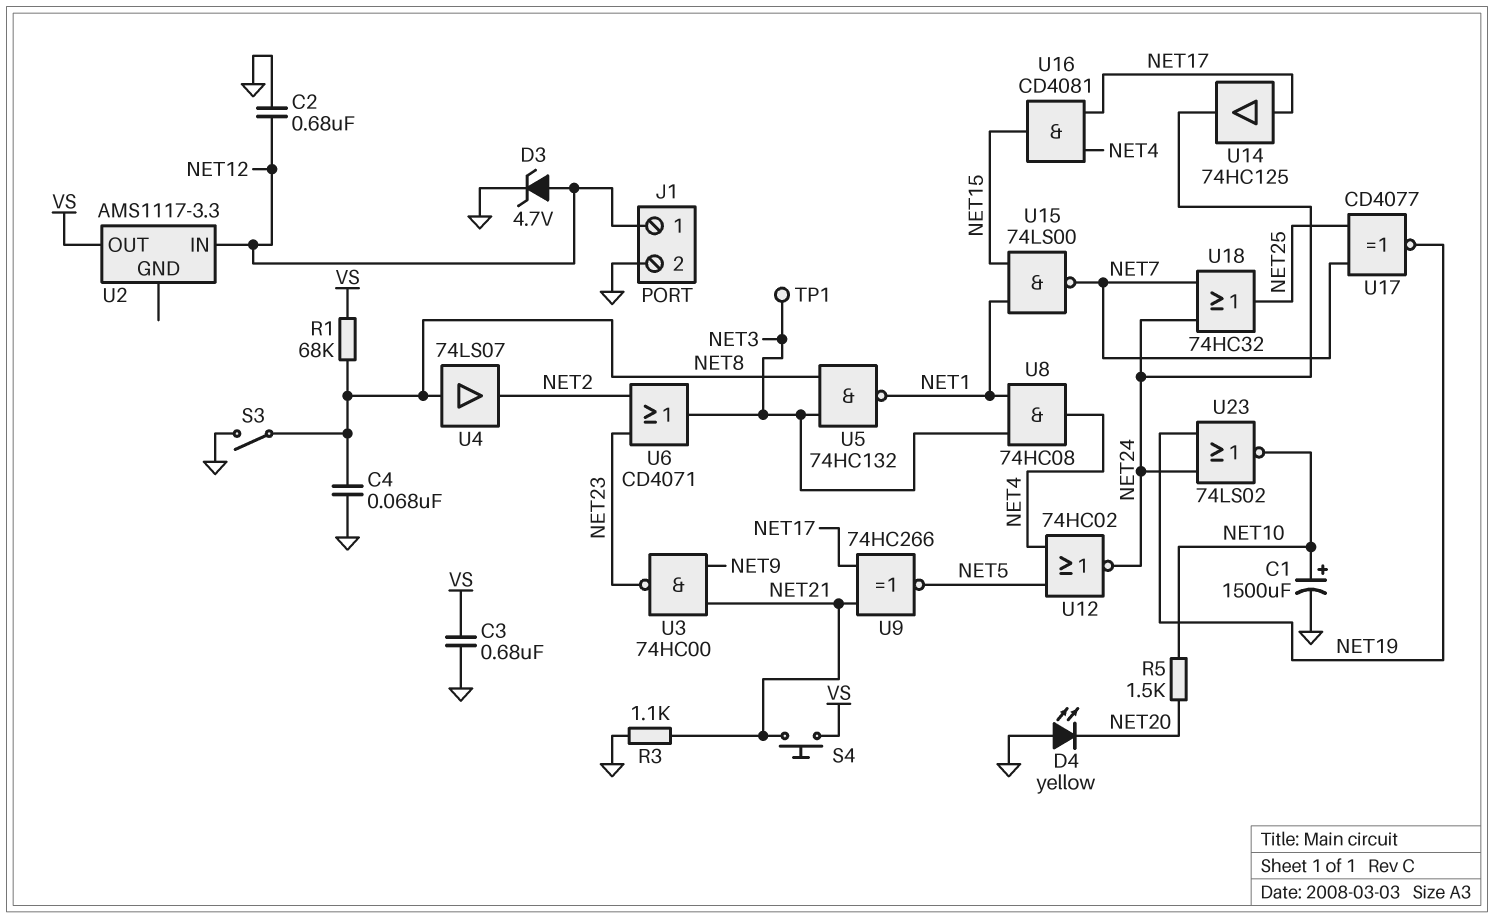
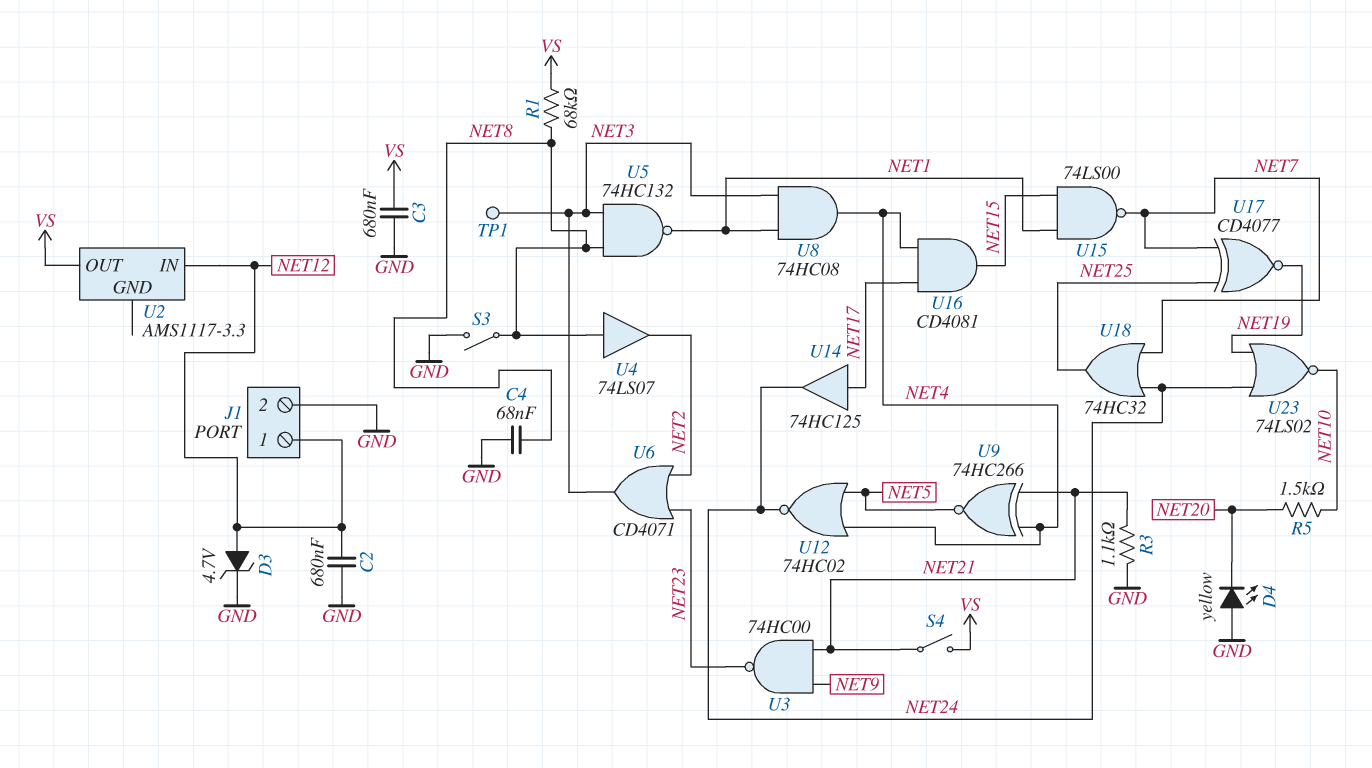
C1: 1500uF (plus NET10, minus GND) -> none
S4: button (NET21, VS) -> switch (NET21, VS)
U9: XNOR 74HC266 (in NET17, in NET21, out NET5) -> XNOR 74HC266 (in NET4, in NET21, out NET5)

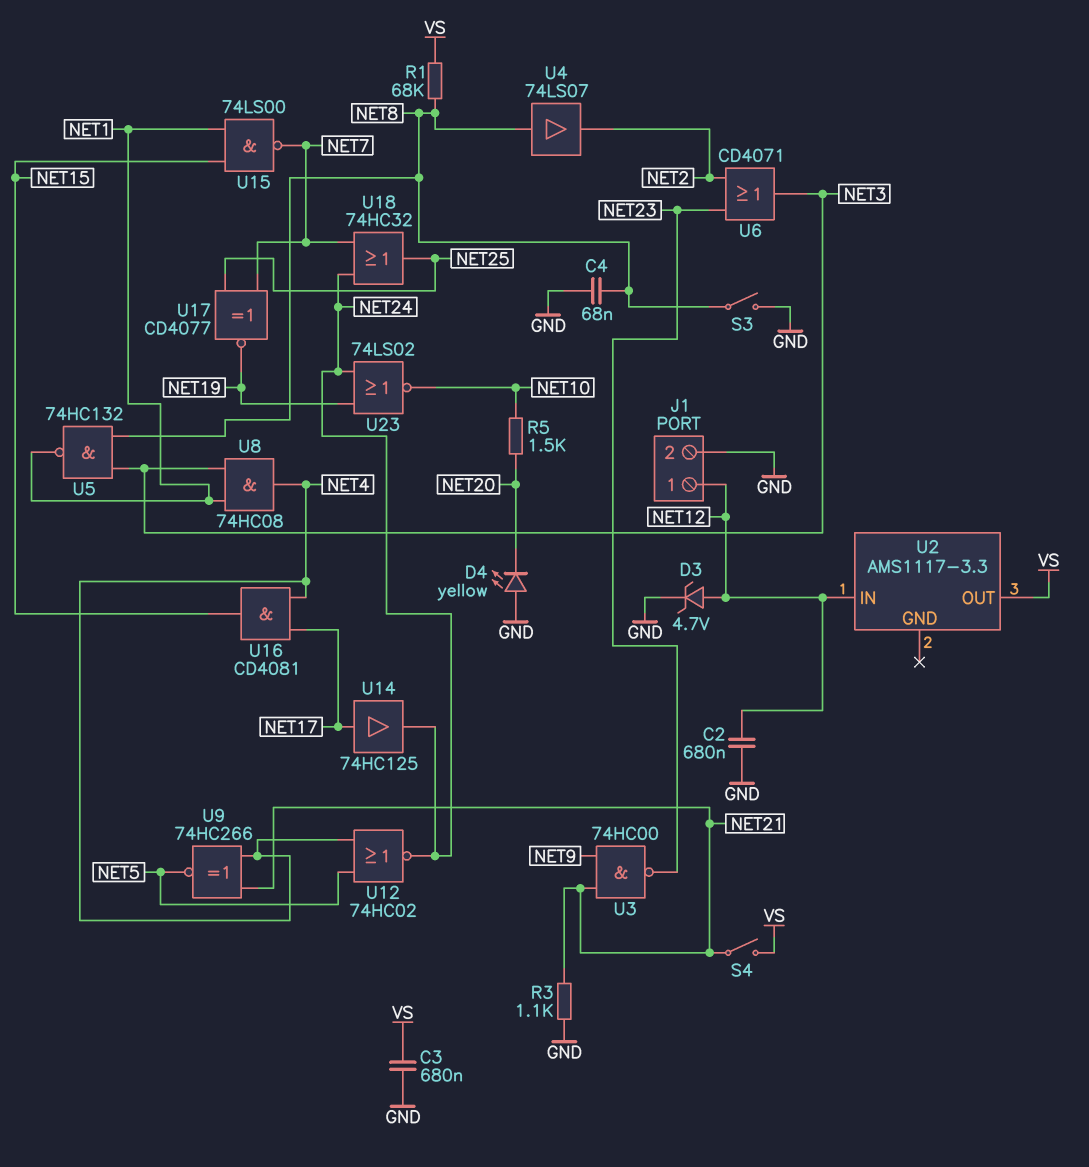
TP1: test point (NET3) -> none

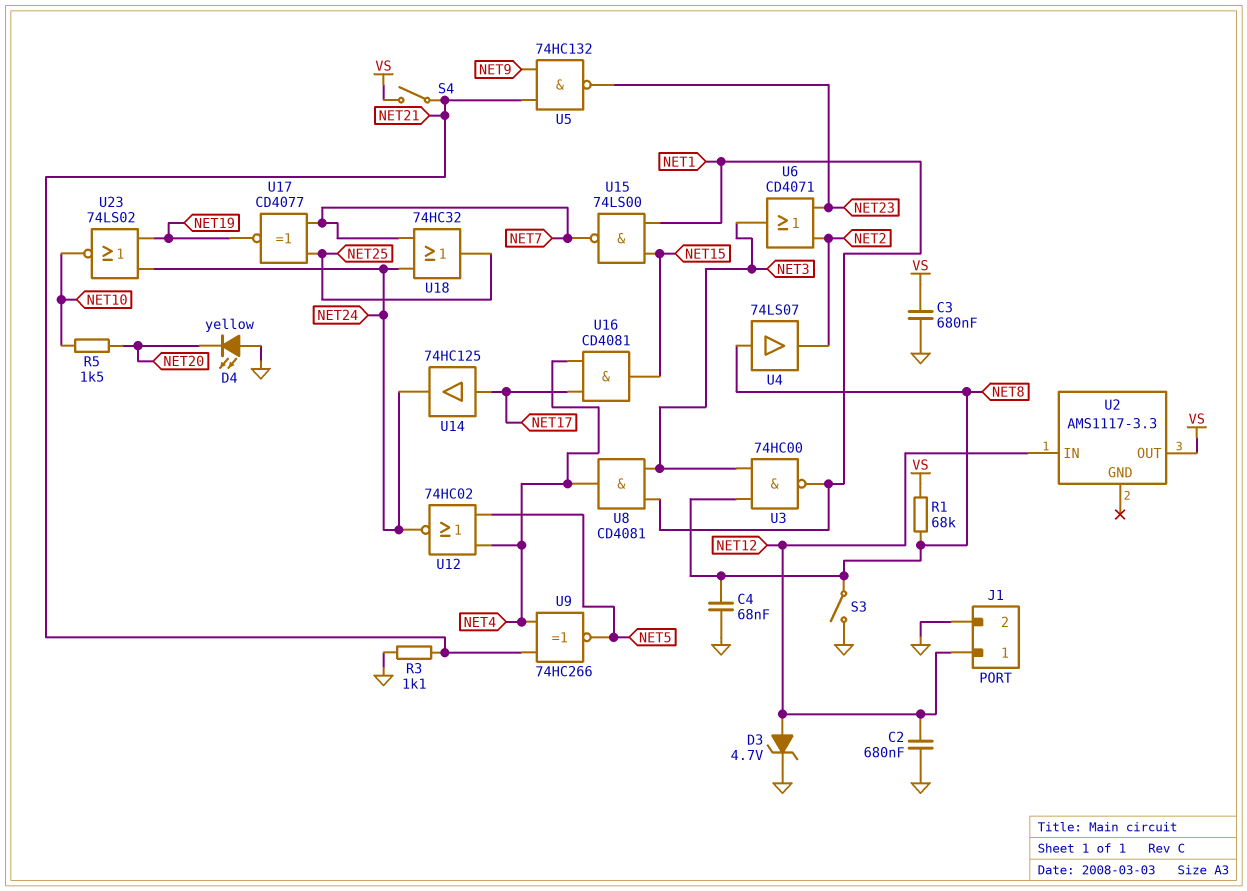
U3: NAND 74HC00 (in NET9, in NET21, out NET23) -> NAND 74HC00 (in NET3, in NET8, out NET1)
U5: NAND 74HC132 (in NET3, in NET8, out NET1) -> NAND 74HC132 (in NET9, in NET21, out NET23)
U8: AND 74HC08 (in NET1, in NET3, out NET4) -> AND CD4081 (in NET1, in NET3, out NET4)

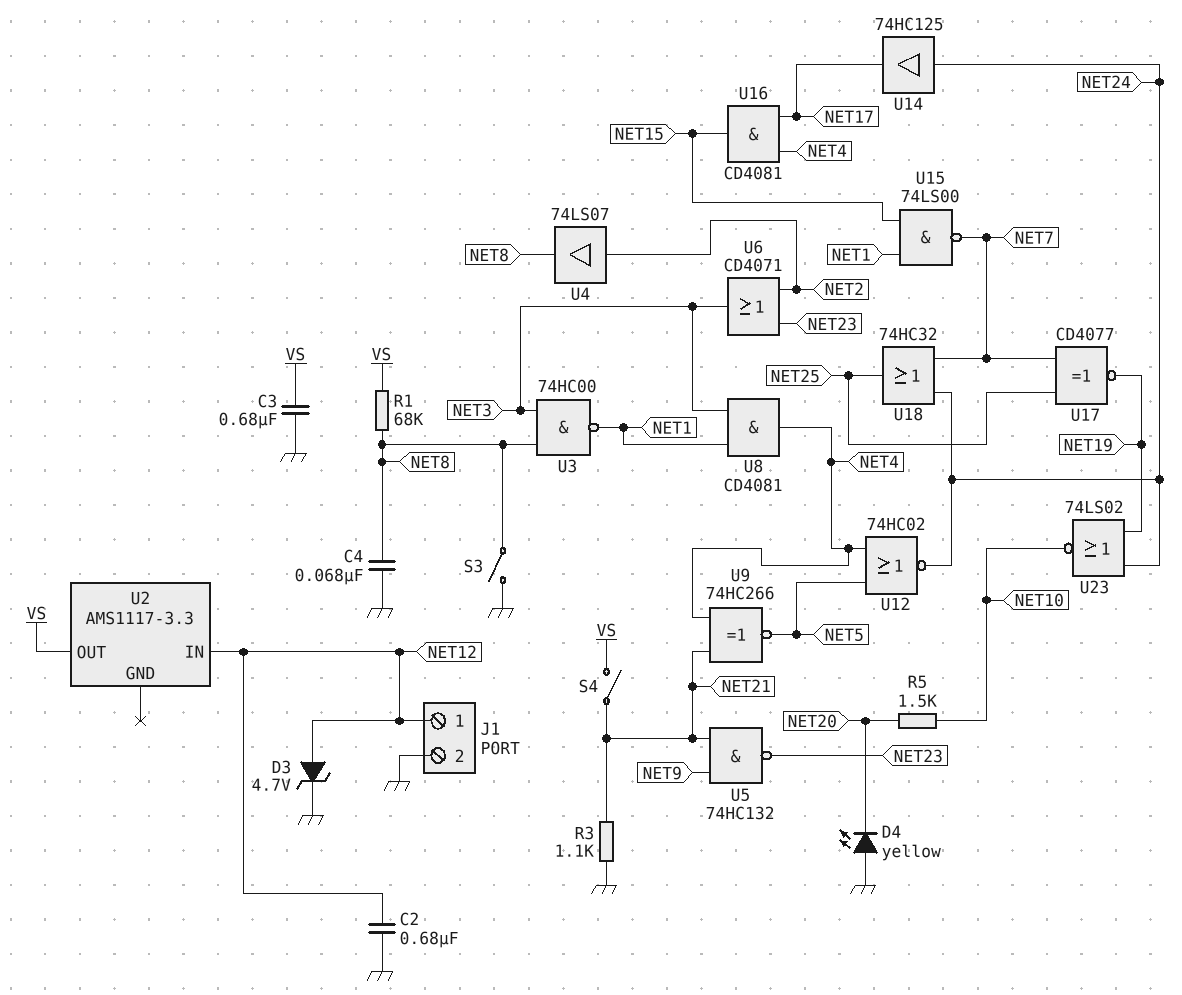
U4: buffer 74LS07 (in NET8, out NET2) -> buffer 74LS07 (in NET2, out NET8)
U14: buffer 74HC125 (in NET17, out NET24) -> buffer 74HC125 (in NET24, out NET17)

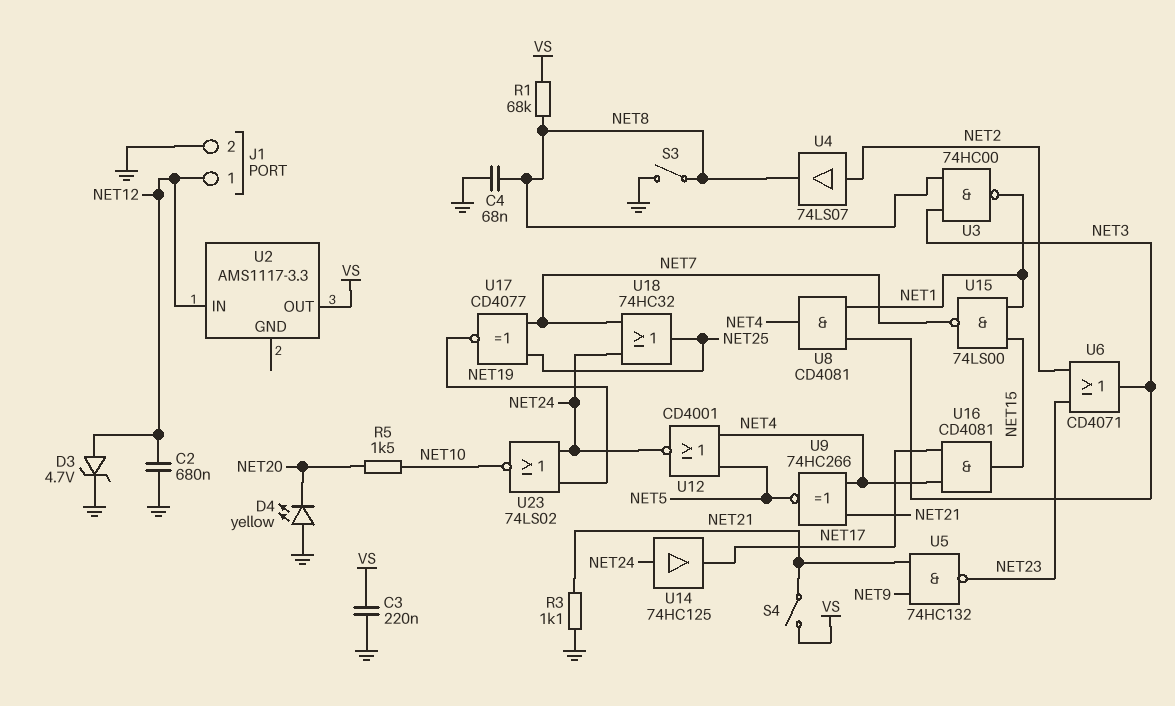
C3: 680nF (GND, VS) -> 220nF (GND, VS)
U12: NOR 74HC02 (in NET4, in NET5, out NET24) -> NOR CD4001 (in NET4, in NET5, out NET24)

